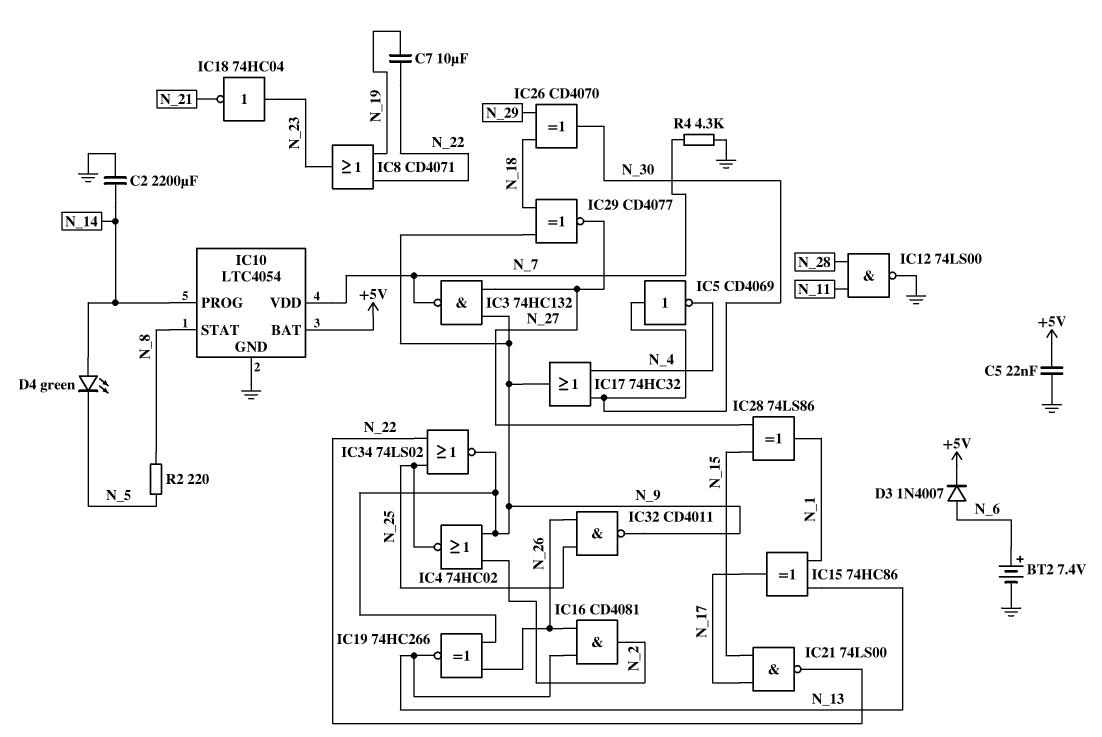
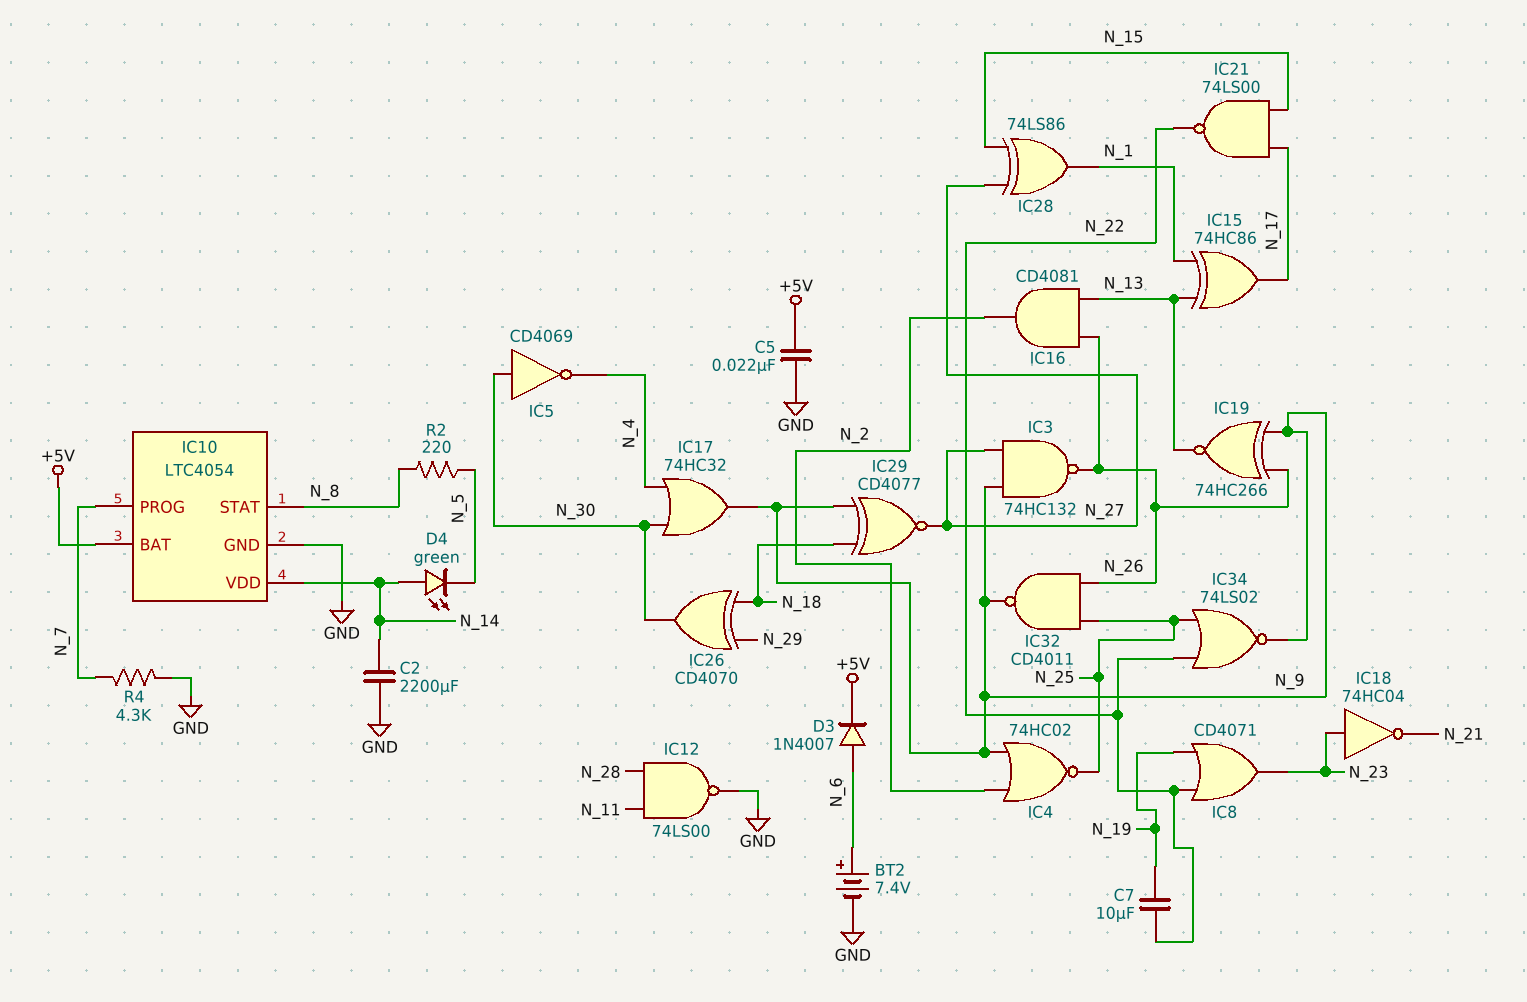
IC3: NAND 74HC132 (in N_9, in N_27, out N_7) -> NAND 74HC132 (in N_9, in N_27, out N_26)
IC10 pin PROG: N_14 -> N_7
IC10 pin VDD: N_7 -> N_14

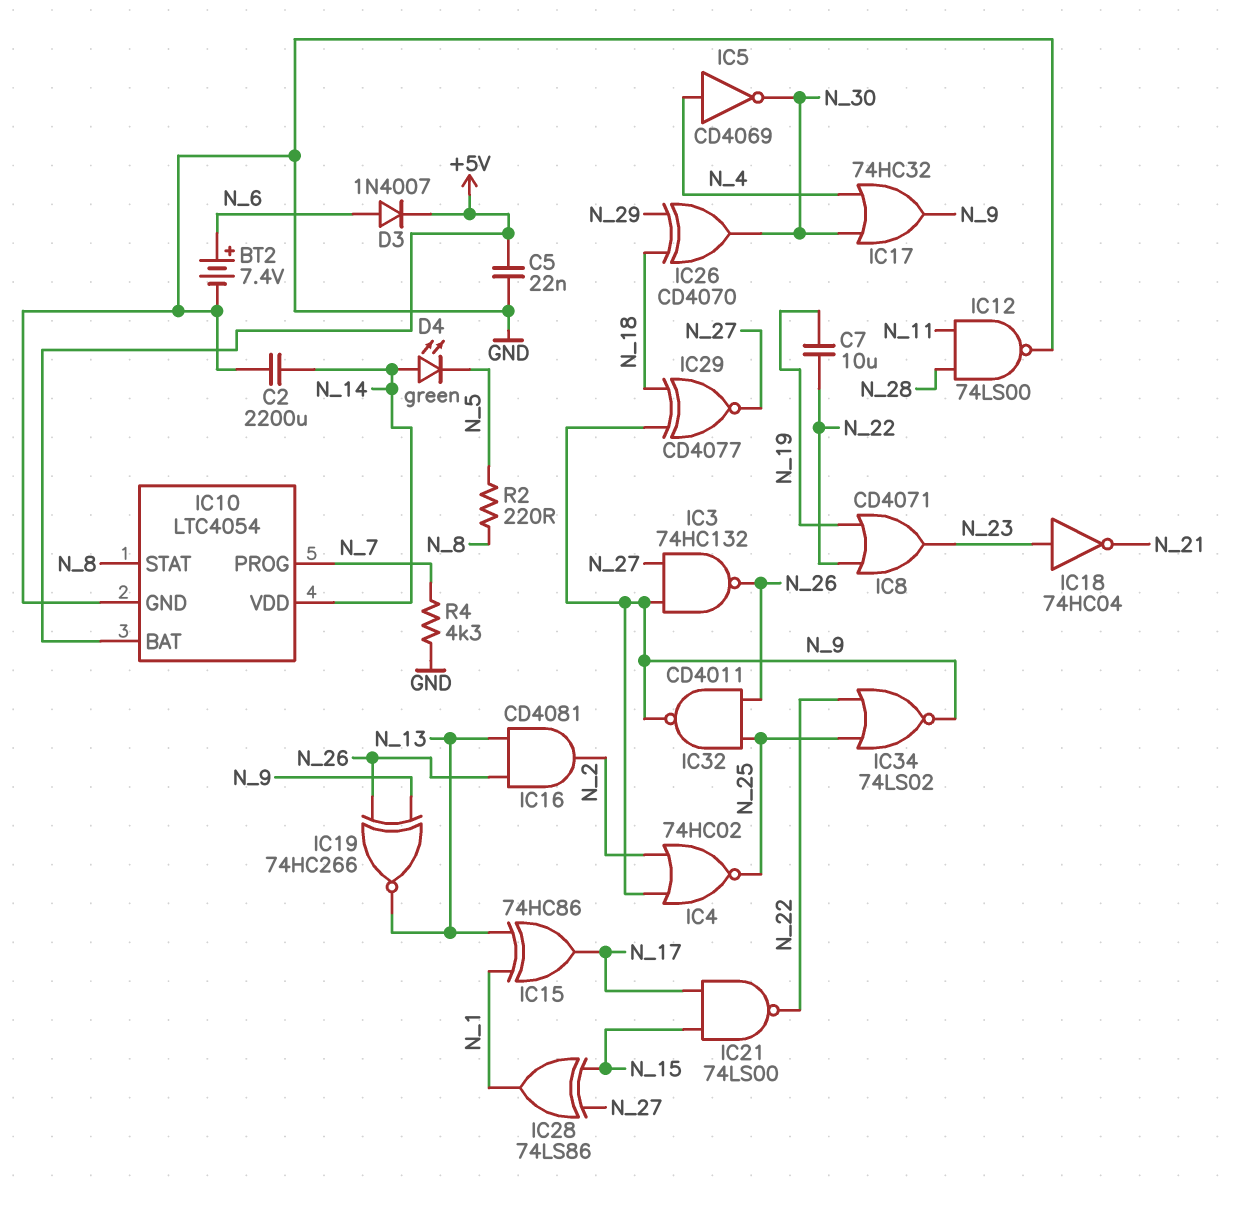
IC5: NOT CD4069 (in N_30, out N_4) -> NOT CD4069 (in N_4, out N_30)

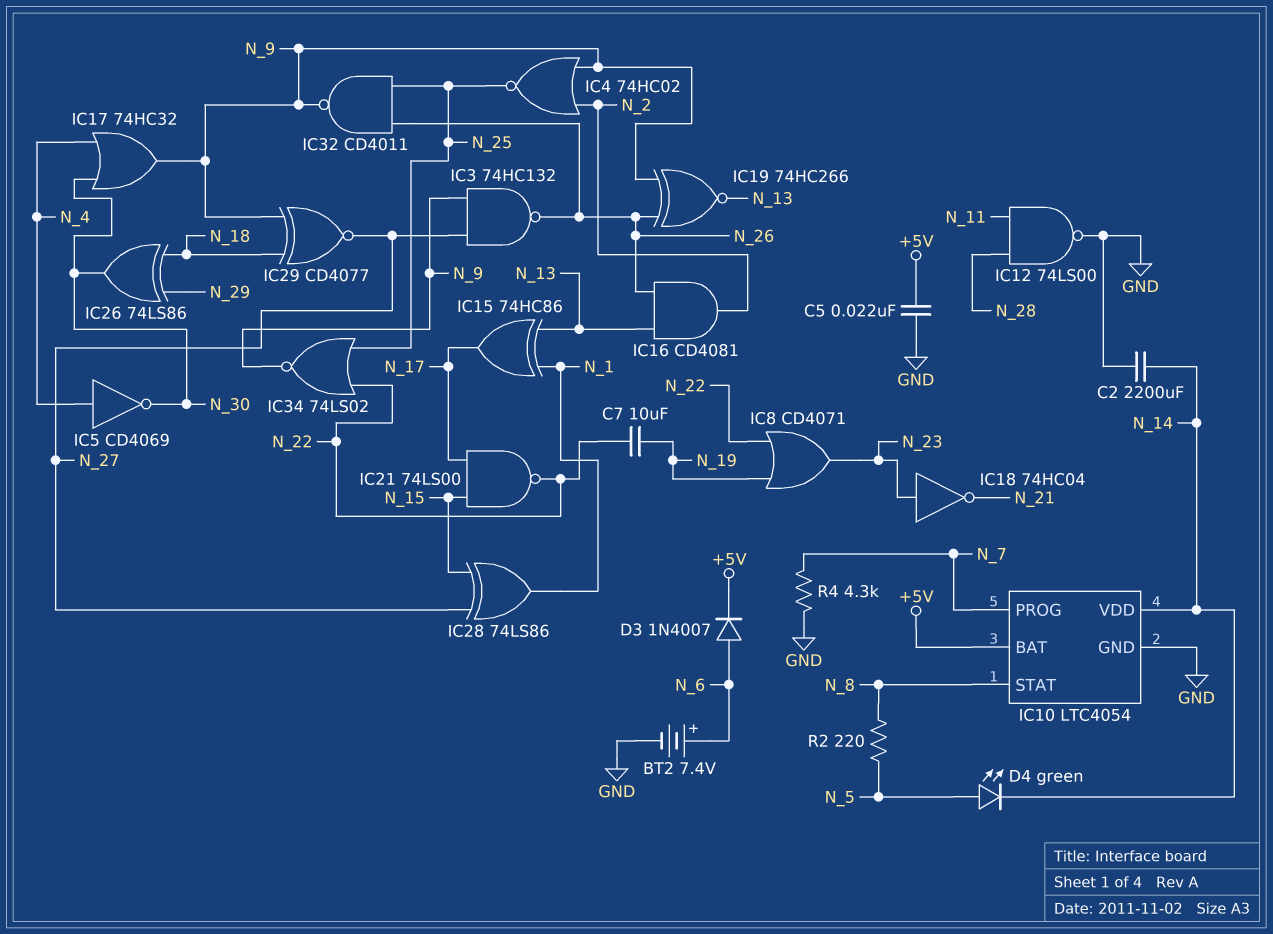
D4: LED green (A N_14, K N_5) -> LED green (A N_5, K N_14)
IC26: XOR CD4070 (in N_18, in N_29, out N_30) -> XOR 74LS86 (in N_18, in N_29, out N_30)

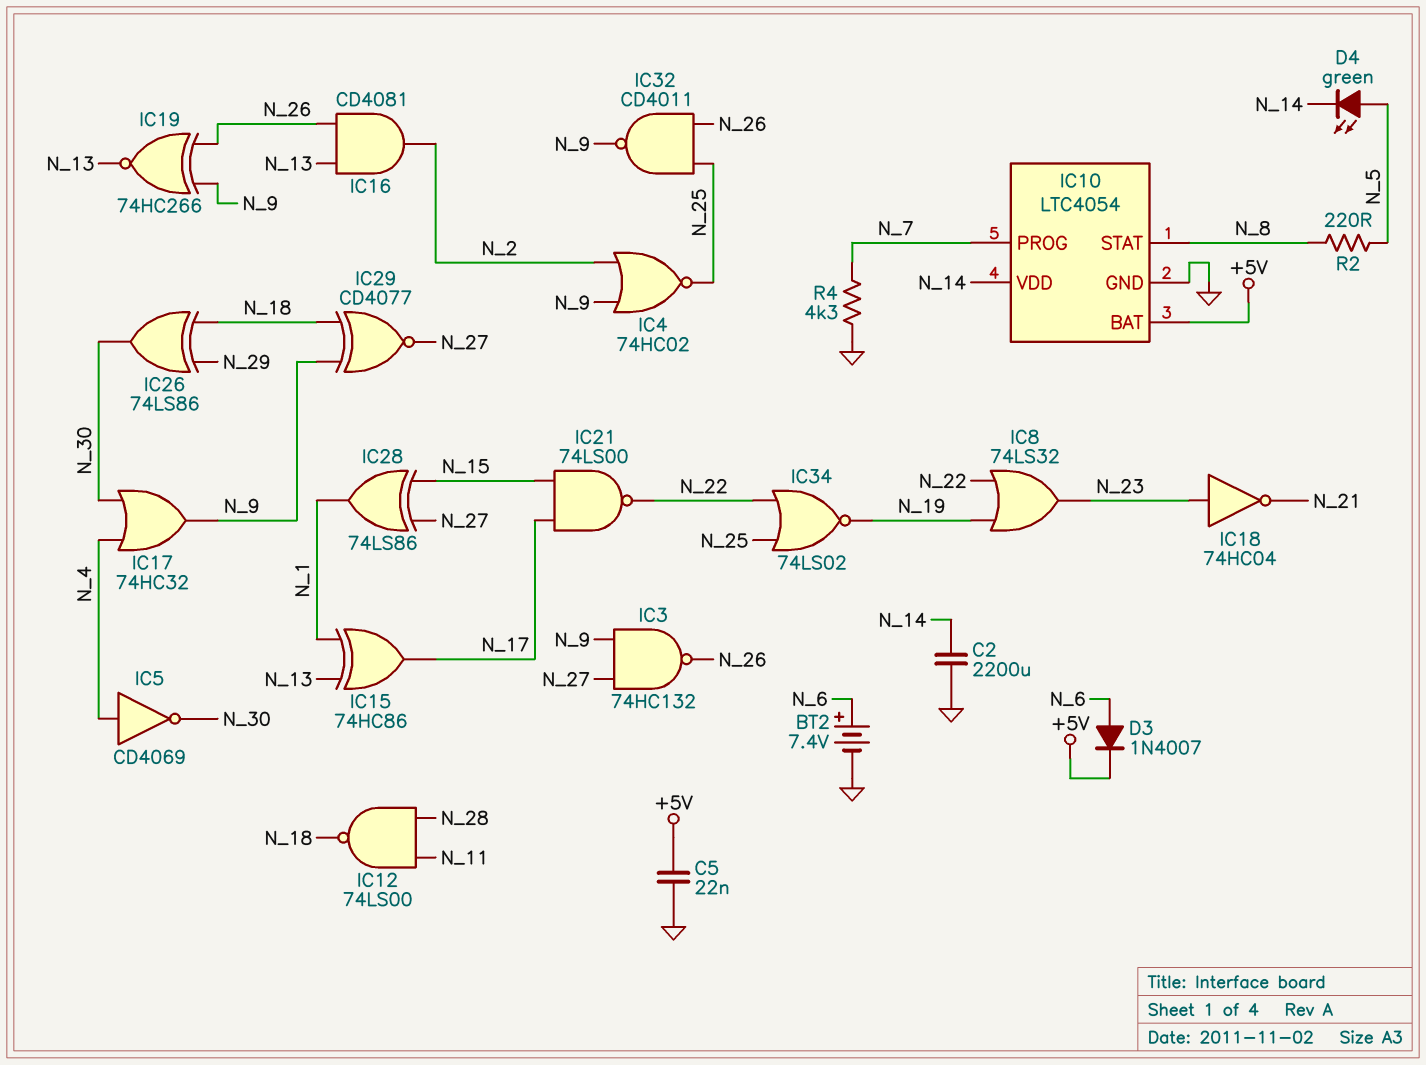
C7: 10uF (N_19, N_22) -> none
IC8: OR CD4071 (in N_19, in N_22, out N_23) -> OR 74LS32 (in N_19, in N_22, out N_23)
IC12: NAND 74LS00 (in N_11, in N_28, out GND) -> NAND 74LS00 (in N_11, in N_28, out N_18)
IC34: NOR 74LS02 (in N_22, in N_25, out N_9) -> NOR 74LS02 (in N_22, in N_25, out N_19)

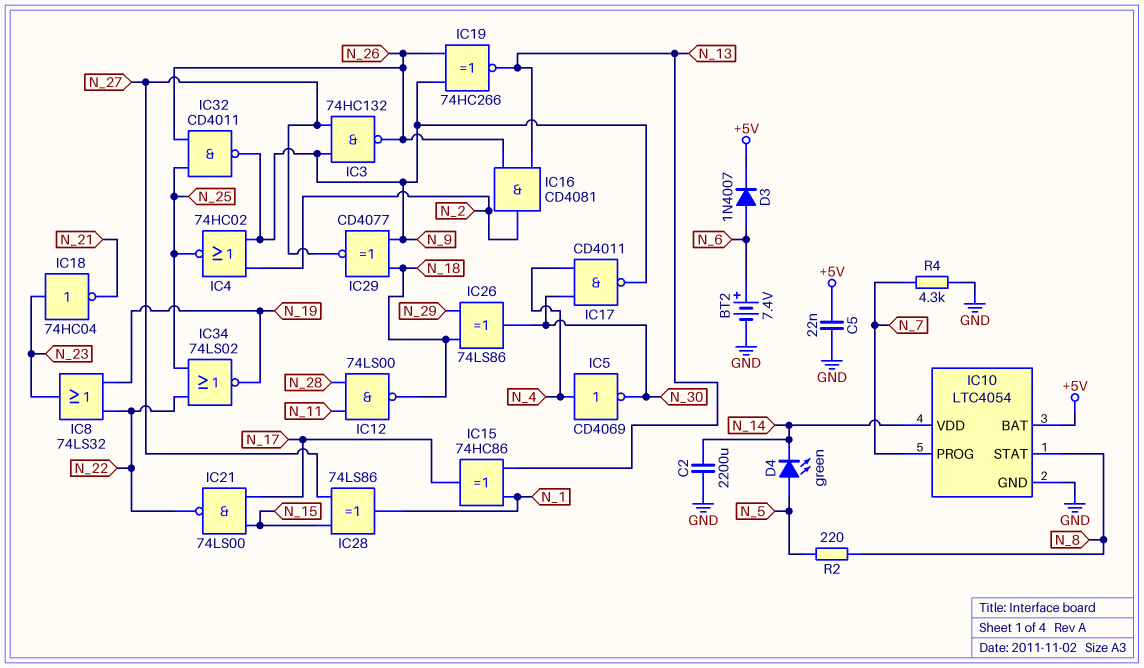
IC17: OR 74HC32 (in N_4, in N_30, out N_9) -> NAND CD4011 (in N_4, in N_30, out N_9)

